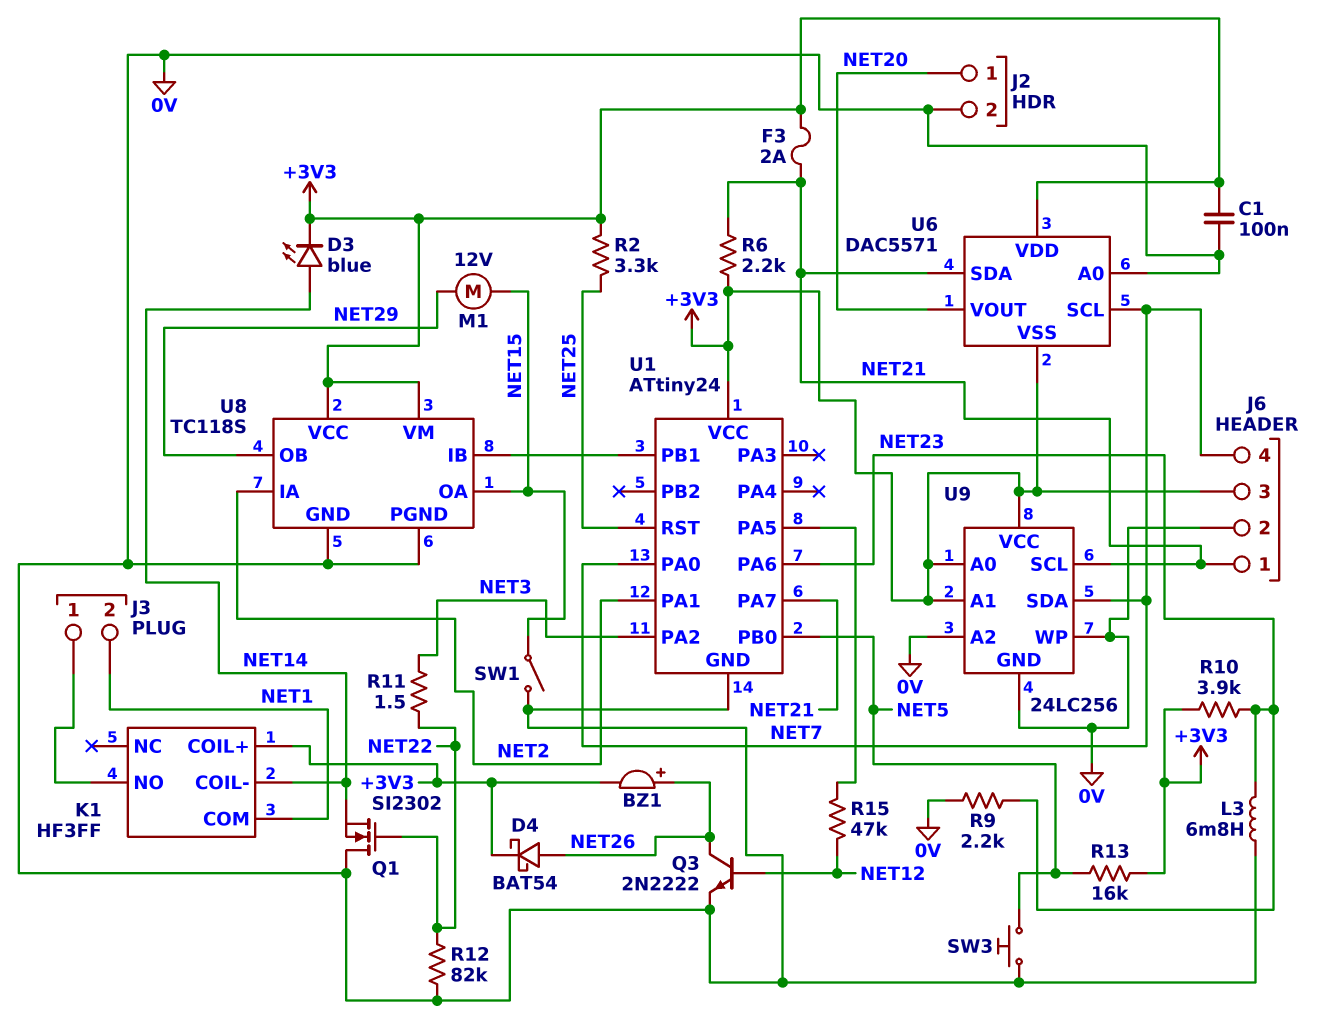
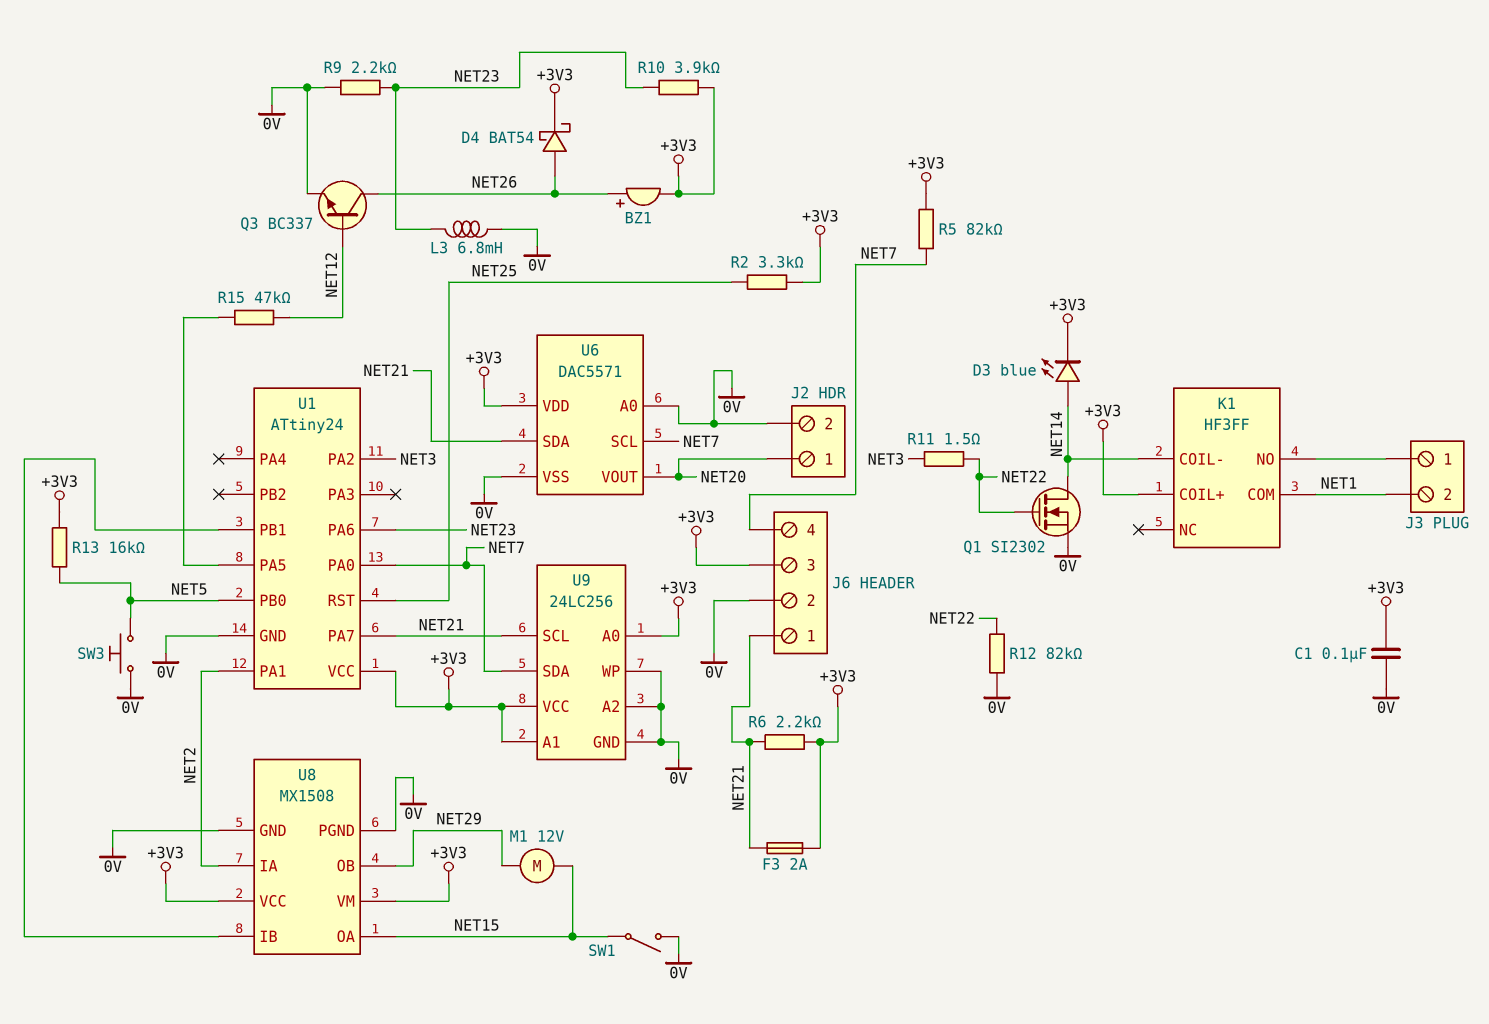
Q1: NMOS SI2302 (G NET22, D 0V, S NET14) -> NMOS SI2302 (G NET22, D NET14, S 0V)
Q3: NPN 2N2222 (B NET12, C NET26, E 0V) -> NPN BC337 (B NET12, C NET26, E 0V)
R5: none -> 82k (+3V3, NET7)
U6 pin VSS: +3V3 -> 0V
U8: TC118S -> MX1508

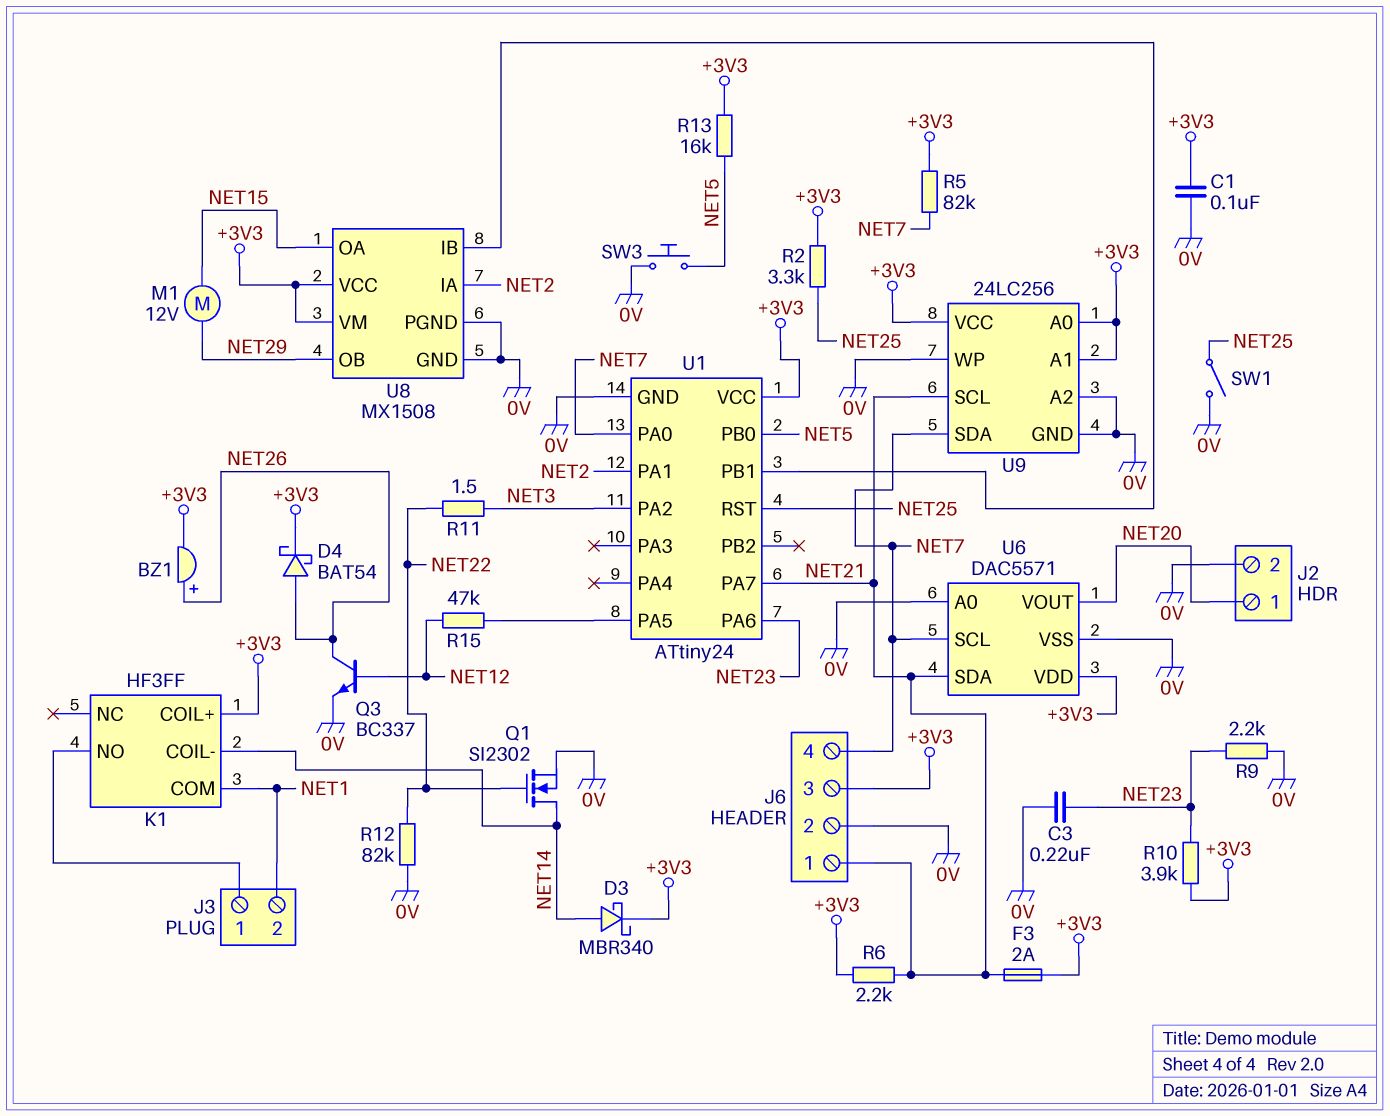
C3: none -> 220nF (0V, NET23)
D3: LED blue (A NET14, K +3V3) -> schottky MBR340 (A NET14, K +3V3)
L3: 6.8mH (0V, NET23) -> none
SW1: switch (0V, NET15) -> switch (0V, NET25)

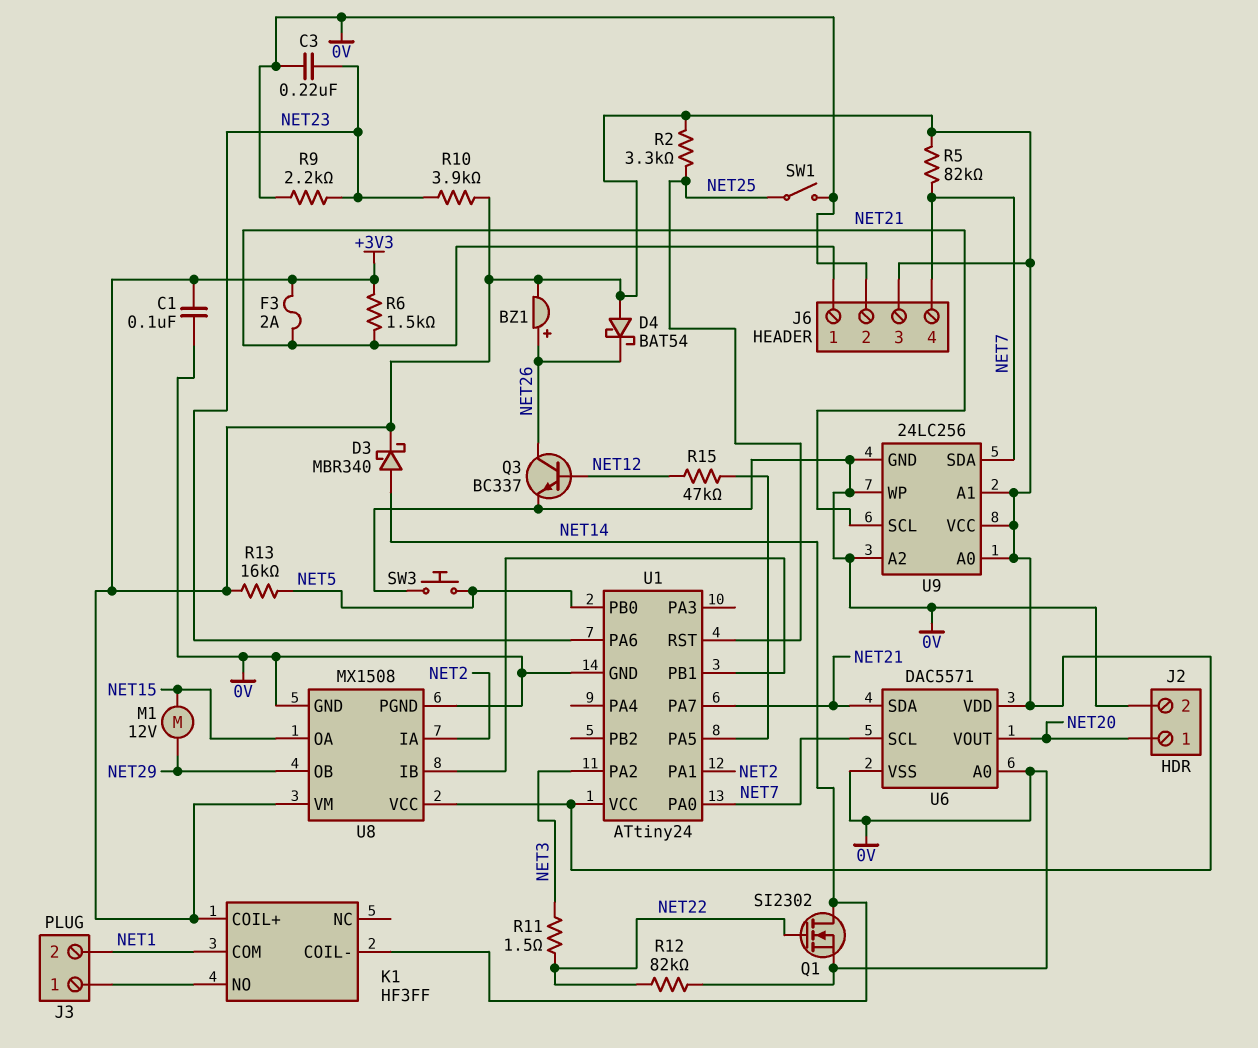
D4: schottky BAT54 (A NET26, K +3V3) -> schottky BAT54 (A +3V3, K NET26)
R6: 2.2k (+3V3, NET21) -> 1.5k (+3V3, NET21)

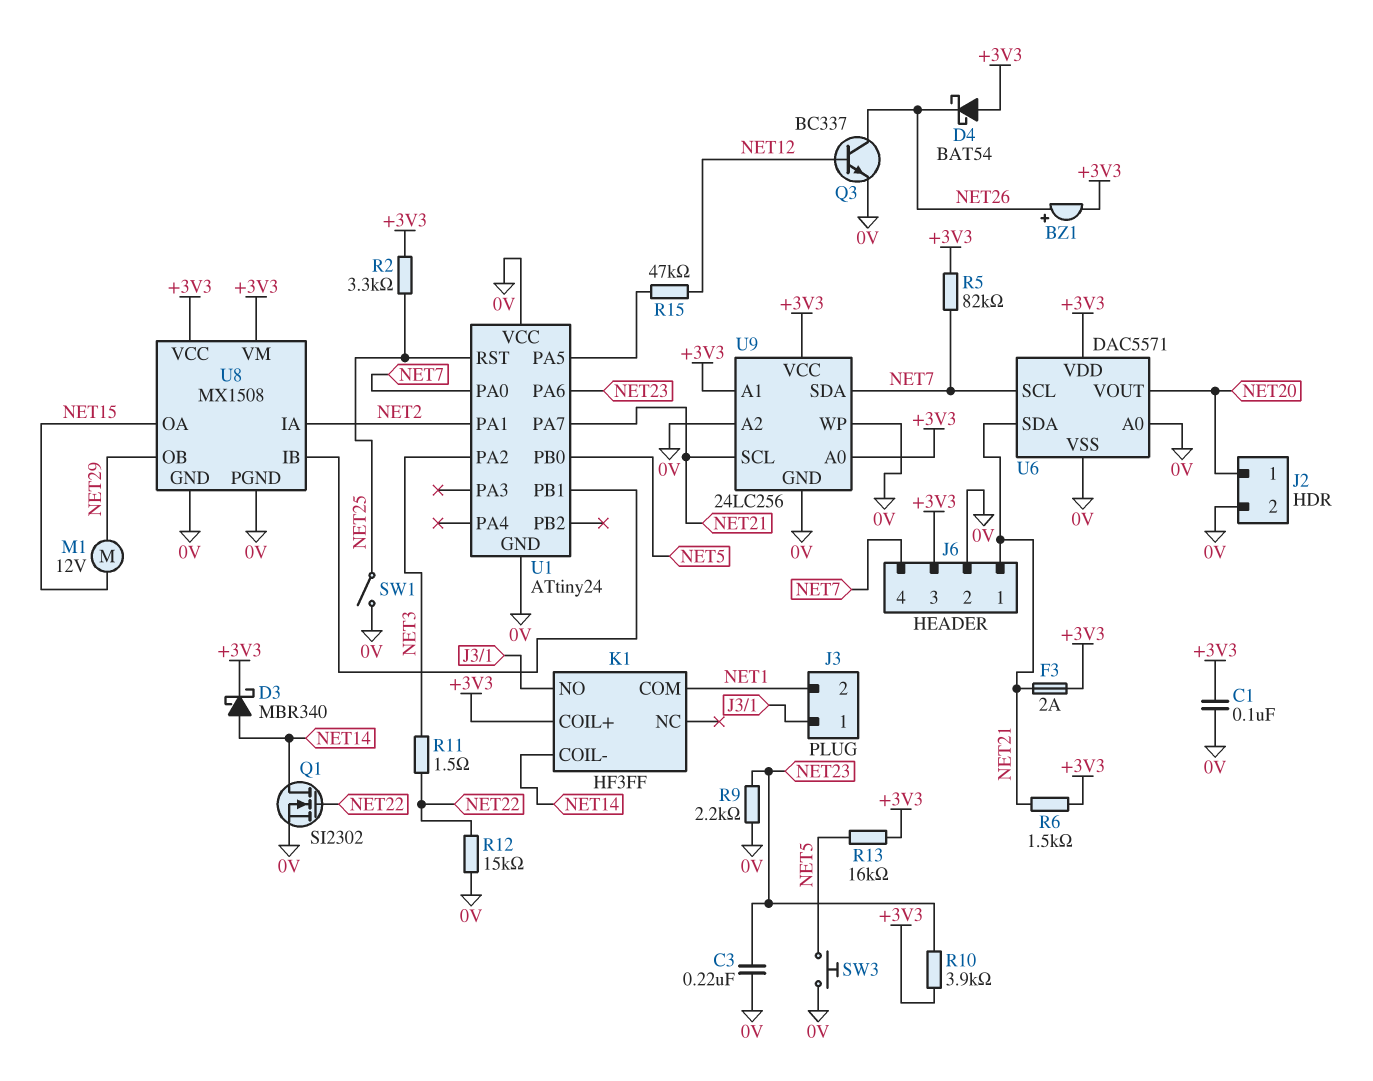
R12: 82k (0V, NET22) -> 15k (0V, NET22)
U1 pin VCC: +3V3 -> 0V

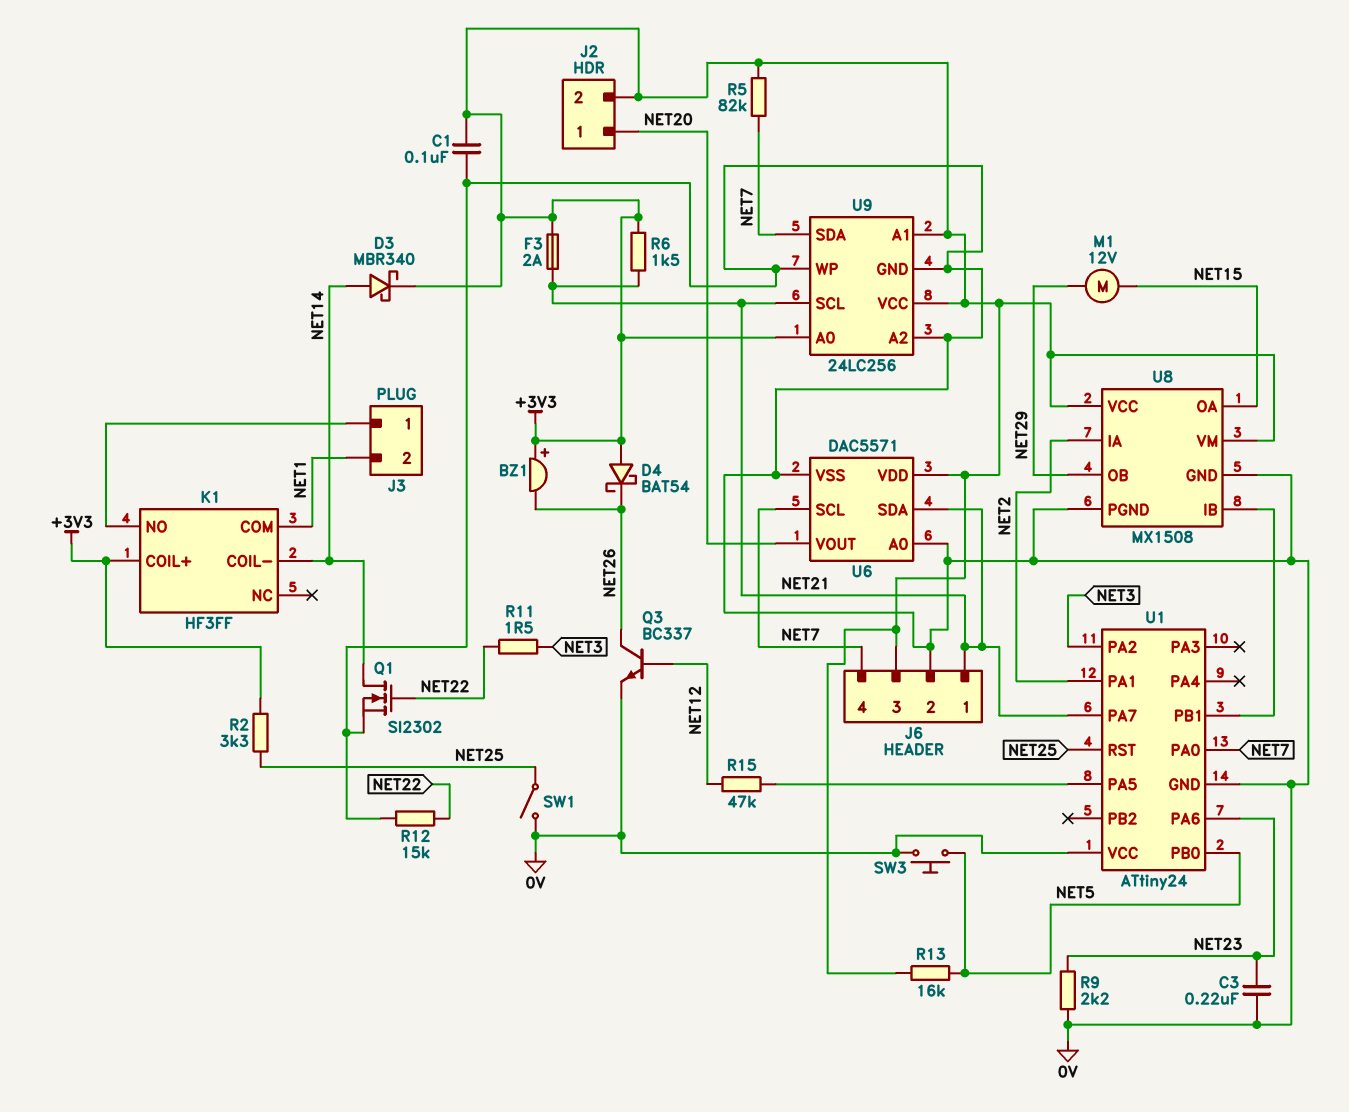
BZ1: buzzer (plus NET26, minus +3V3) -> buzzer (plus +3V3, minus NET26)
J2 pin 2: 0V -> +3V3
R10: 3.9k (+3V3, NET23) -> none

